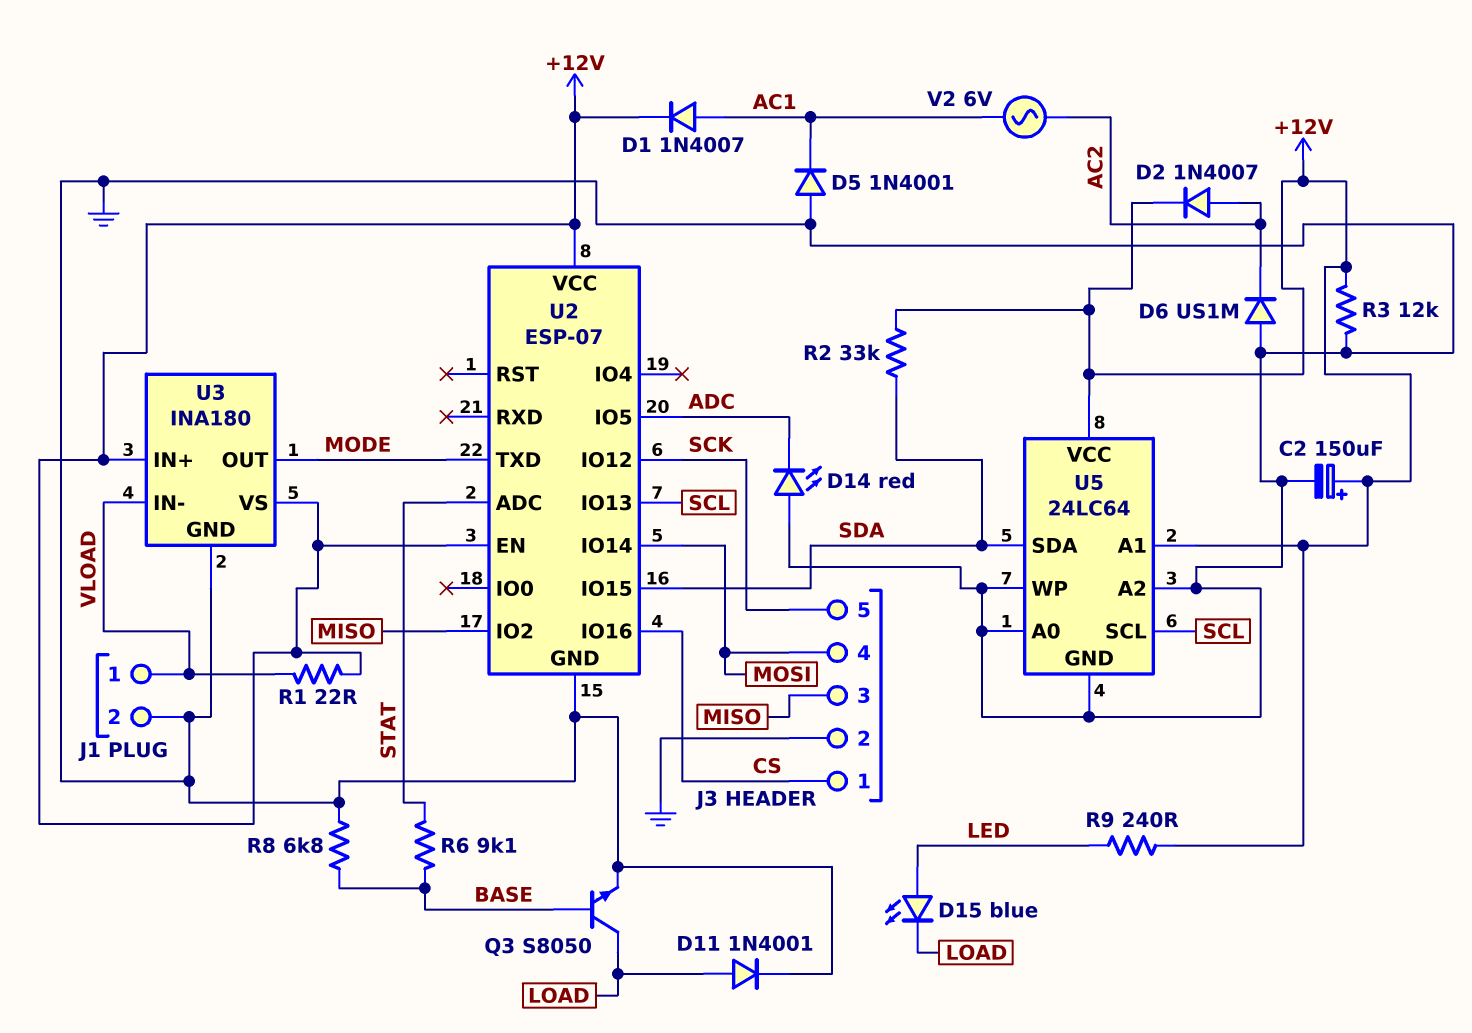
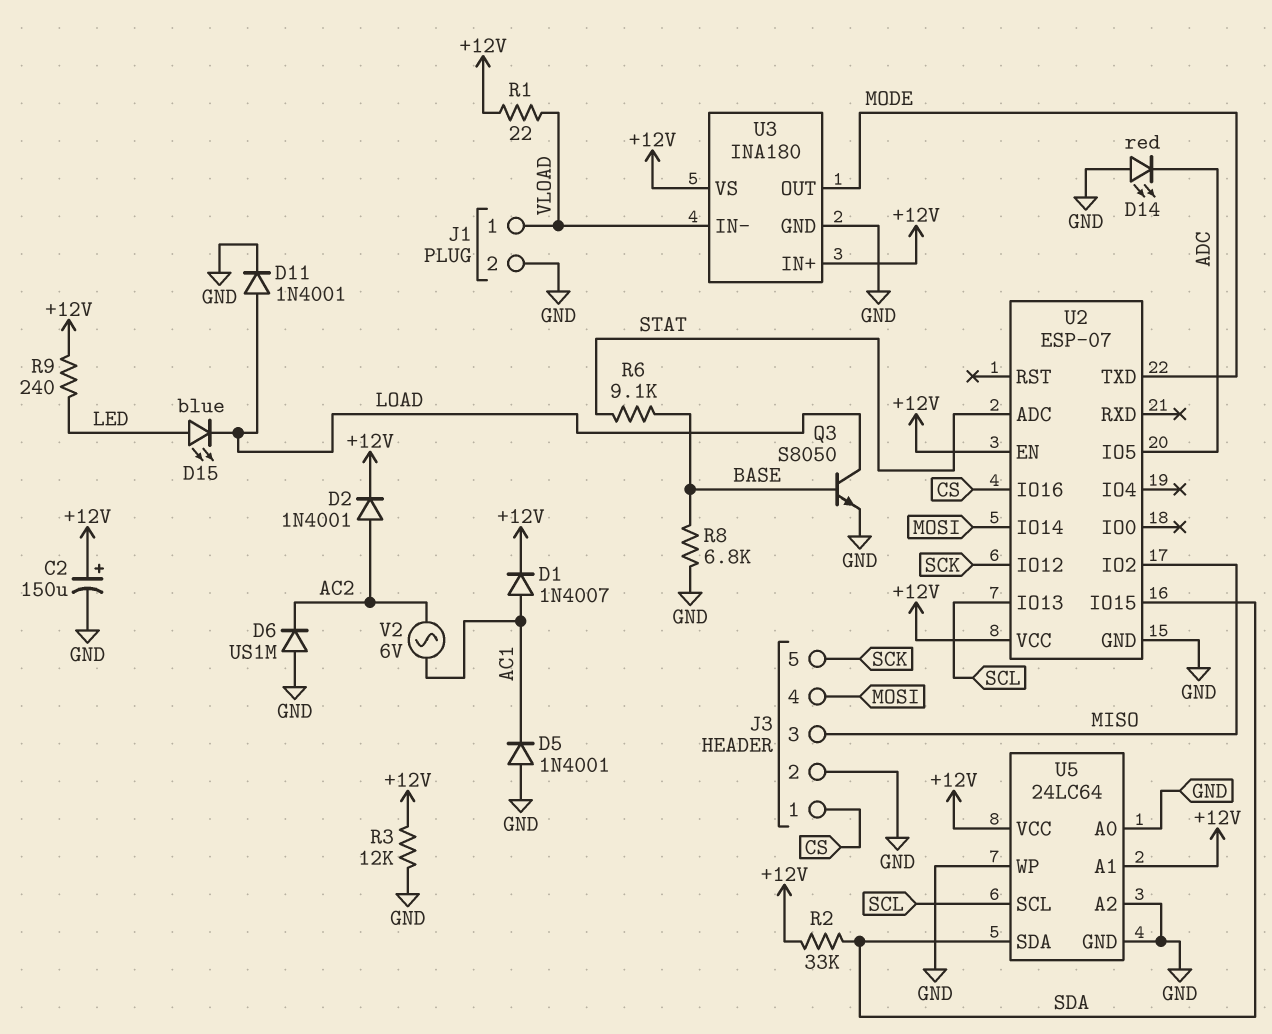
D2: diode 1N4007 (A AC2, K +12V) -> diode 1N4001 (A AC2, K +12V)

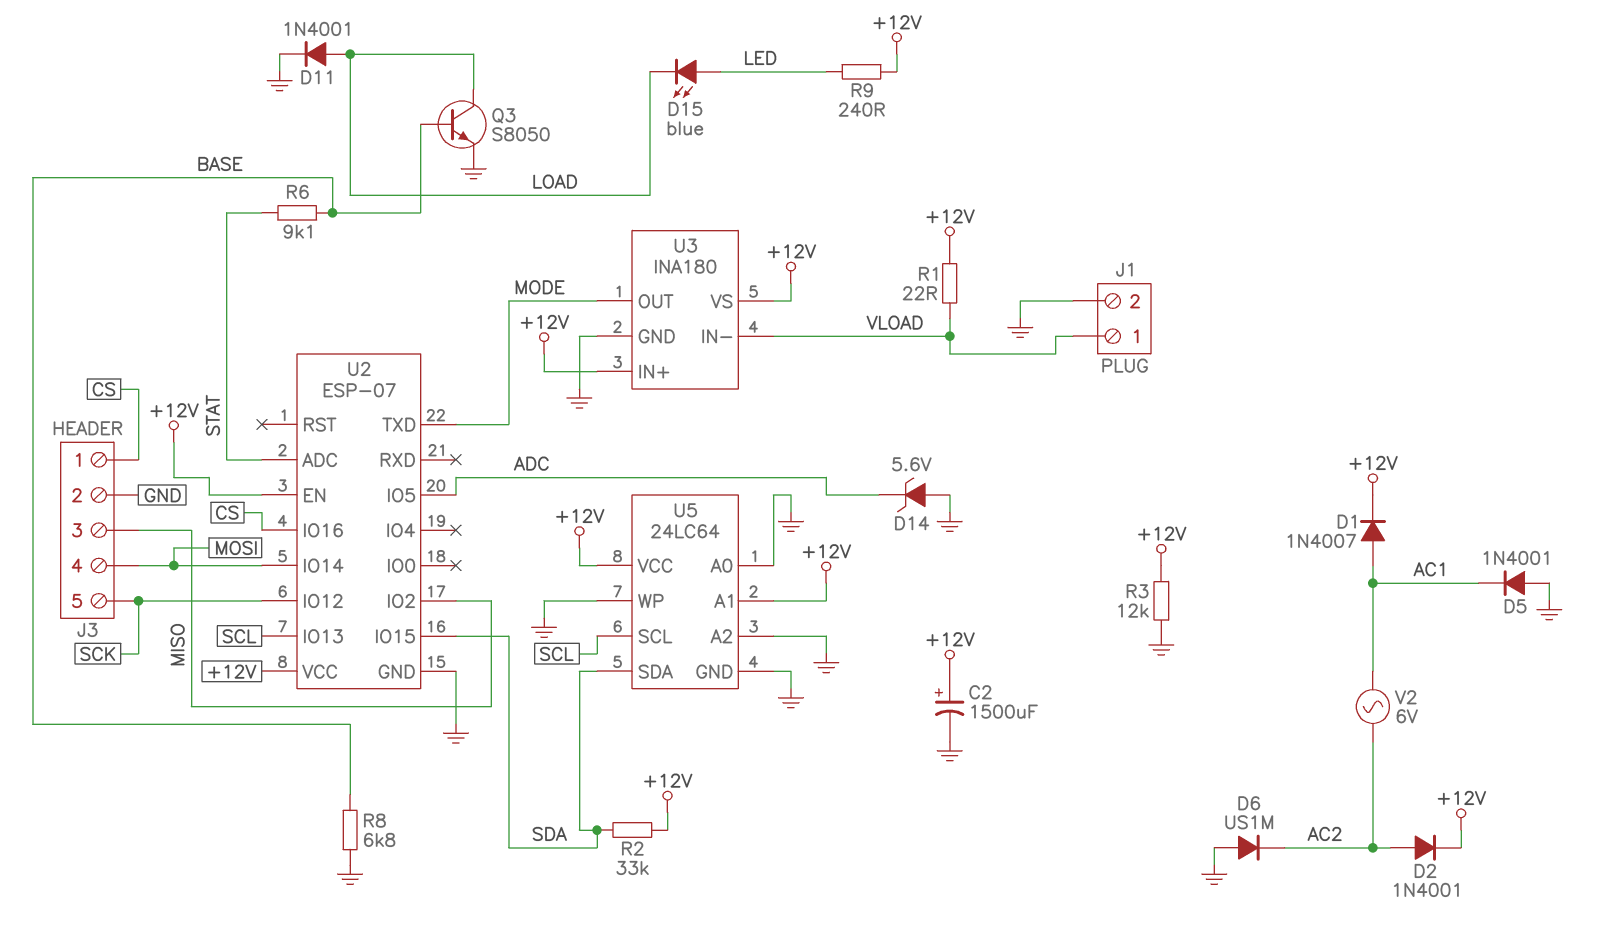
C2: 150uF (plus +12V, minus GND) -> 1500uF (plus +12V, minus GND)
D14: LED red (A GND, K ADC) -> zener 5.6V (A GND, K ADC)

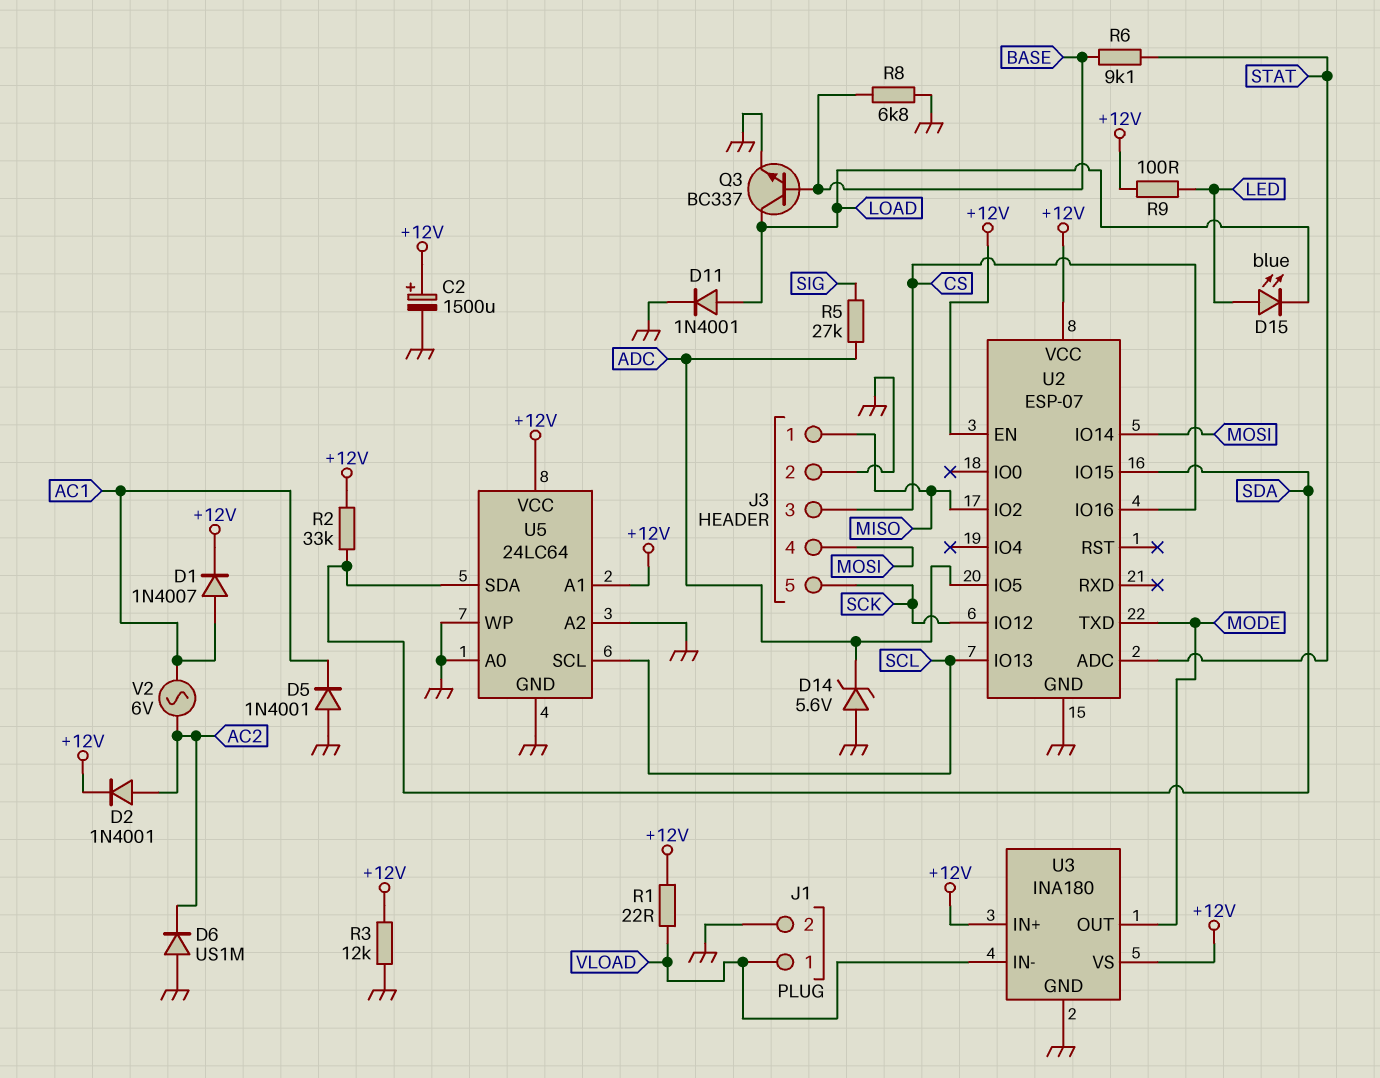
J3 pin 1: CS -> MISO
J3 pin 3: MISO -> CS
Q3: NPN S8050 (B BASE, C LOAD, E GND) -> NPN BC337 (B BASE, C LOAD, E GND)
R5: none -> 27k (ADC, SIG)
R9: 240 (+12V, LED) -> 100 (+12V, LED)

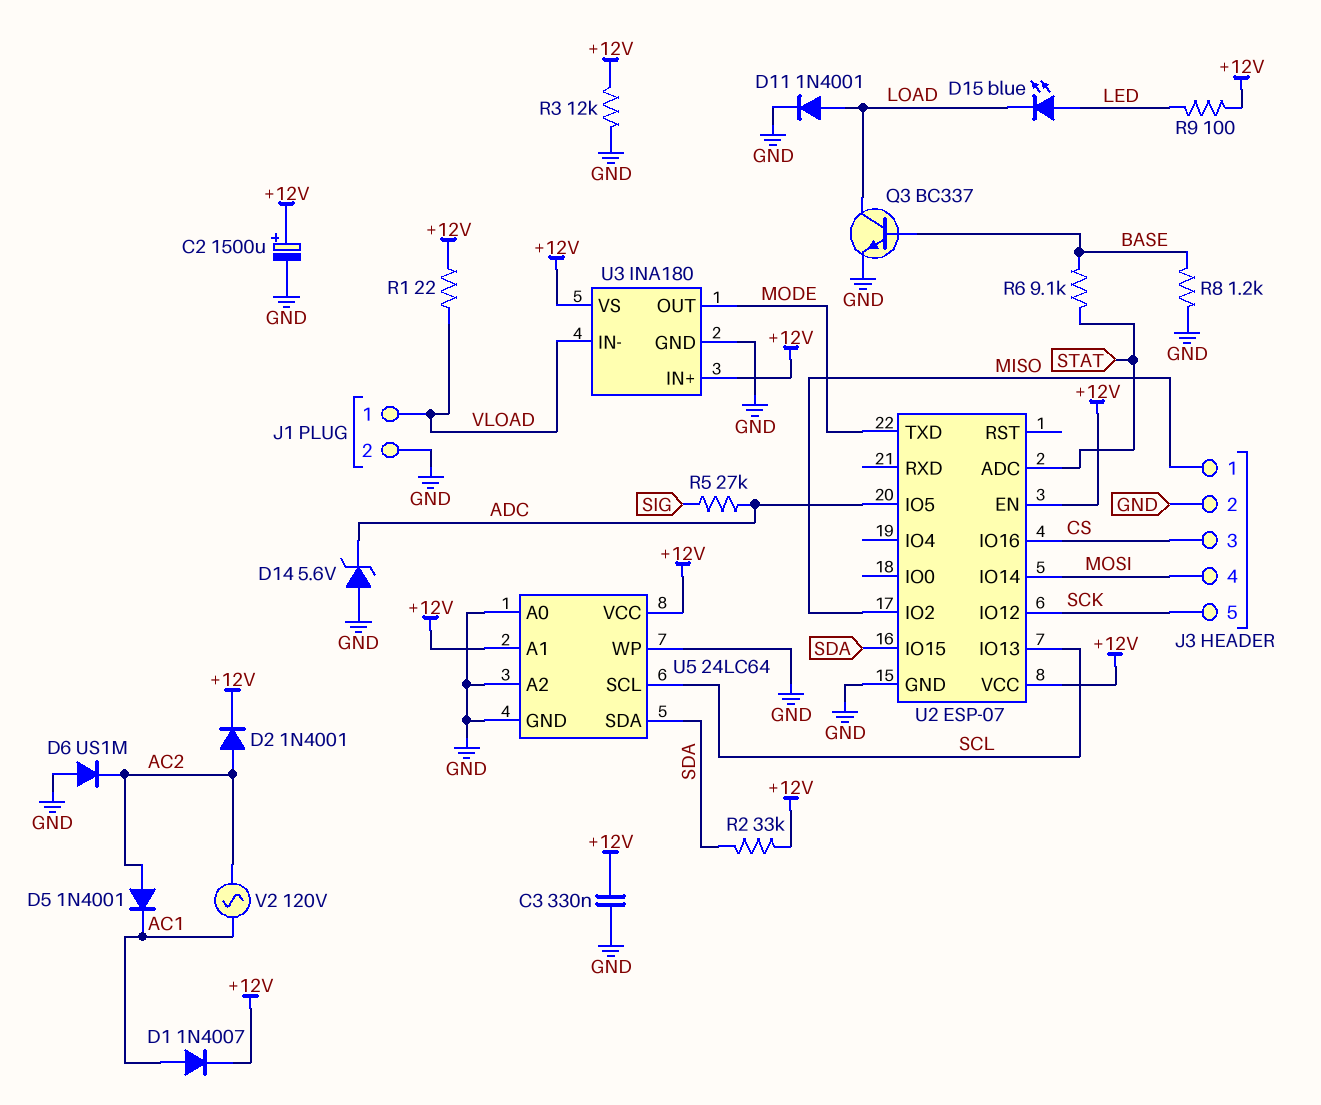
C3: none -> 330nF (+12V, GND)
D5: diode 1N4001 (A GND, K AC1) -> diode 1N4001 (A AC2, K AC1)
R8: 6.8k (BASE, GND) -> 1.2k (BASE, GND)
V2: AC 6V (AC1, AC2) -> AC 120V (AC1, AC2)

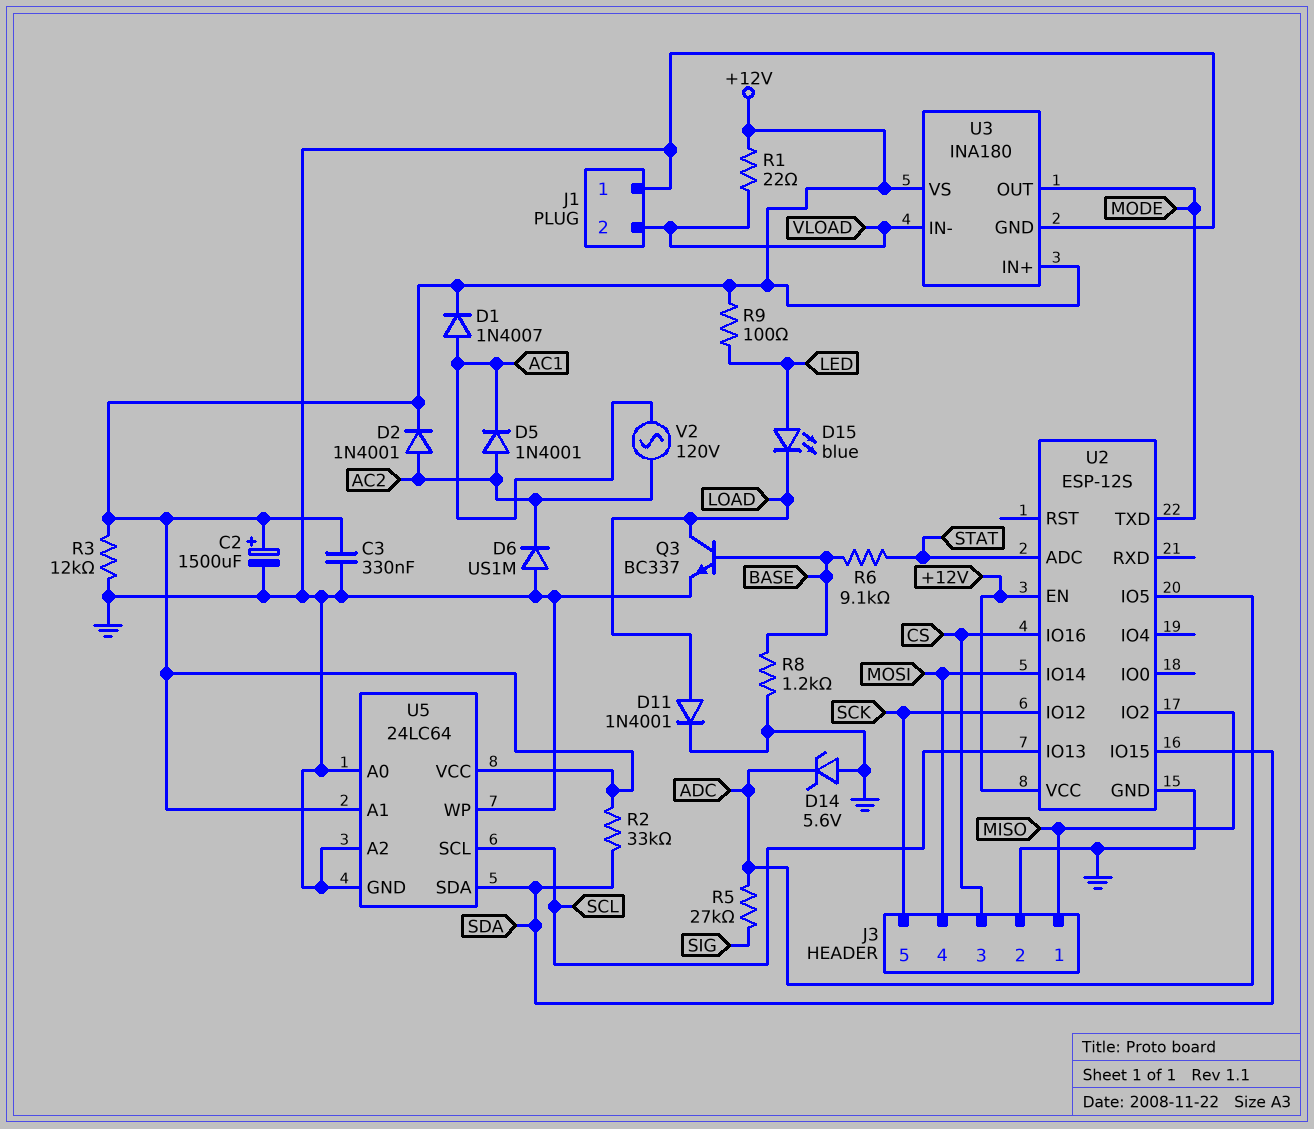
J1 pin 1: VLOAD -> GND
J1 pin 2: GND -> VLOAD
U2: ESP-07 -> ESP-12S

